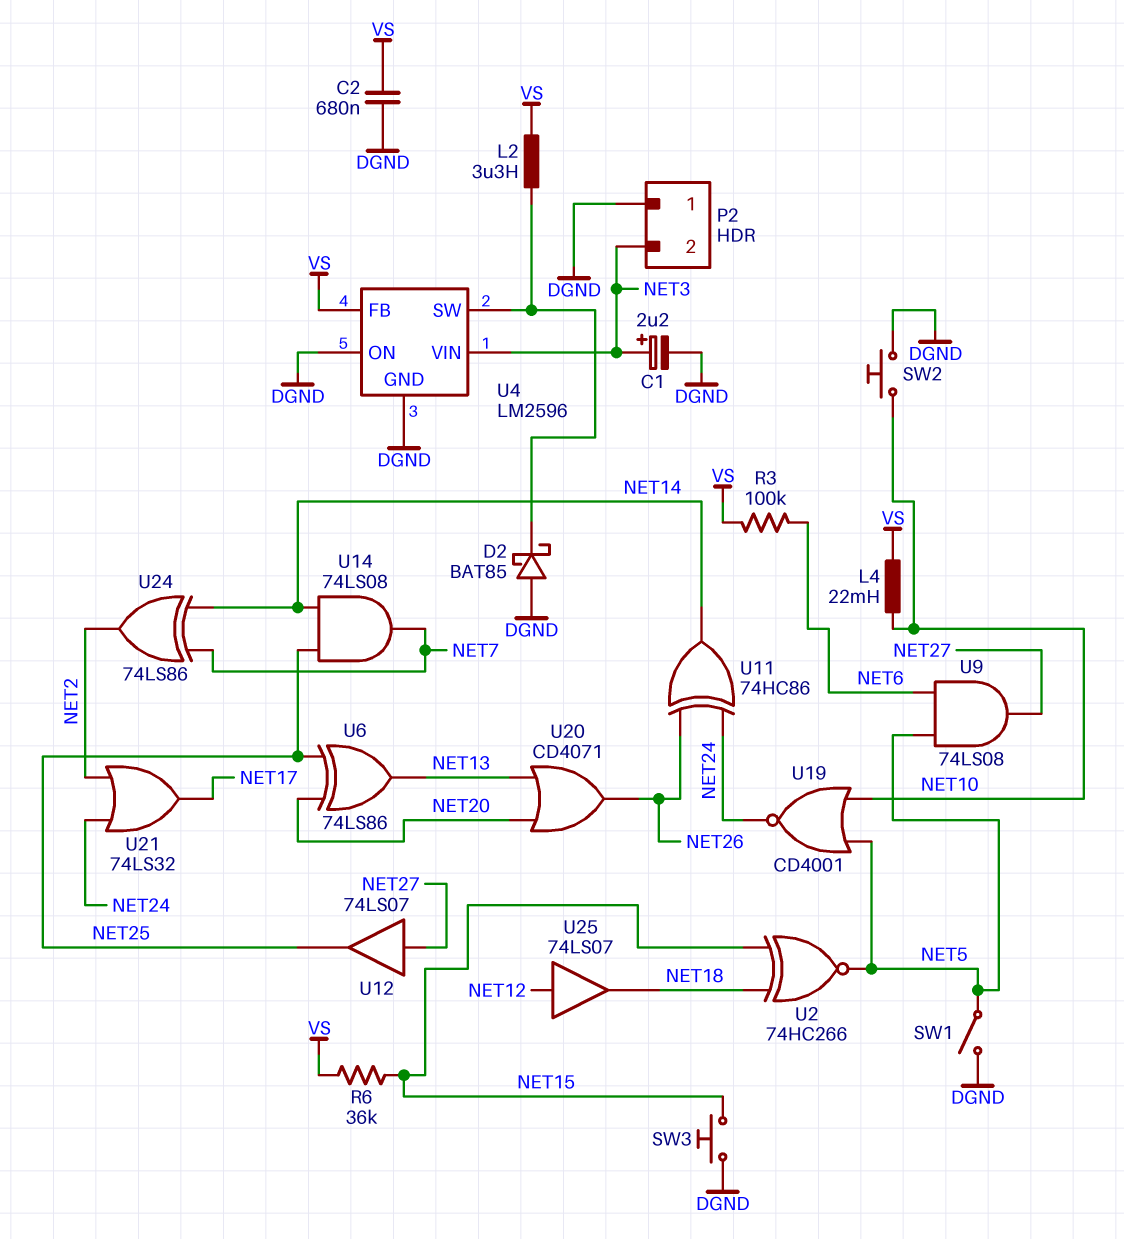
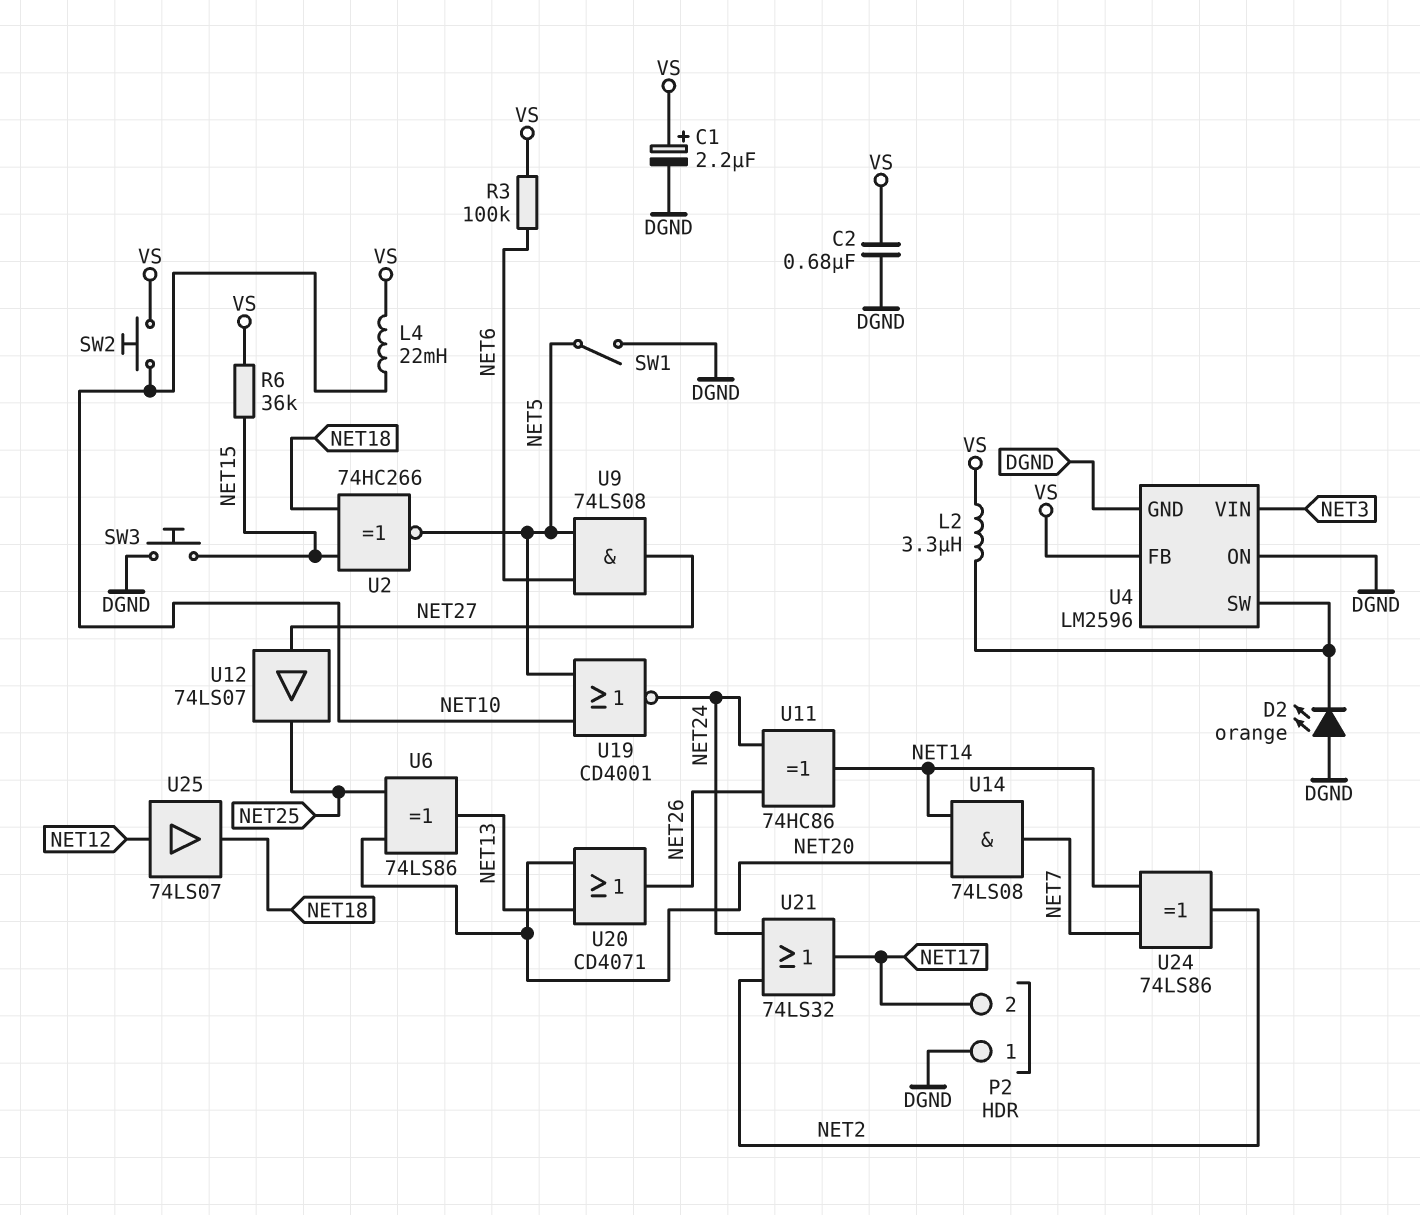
C1: 2.2uF (plus NET3, minus DGND) -> 2.2uF (plus VS, minus DGND)
D2: schottky BAT85 (A DGND, K U4/SW) -> LED orange (A DGND, K U4/SW)
P2 pin 2: NET3 -> NET17
SW2: button (DGND, NET10) -> button (NET10, VS)
U14: AND 74LS08 (in NET14, in NET25, out NET7) -> AND 74LS08 (in NET14, in NET20, out NET7)

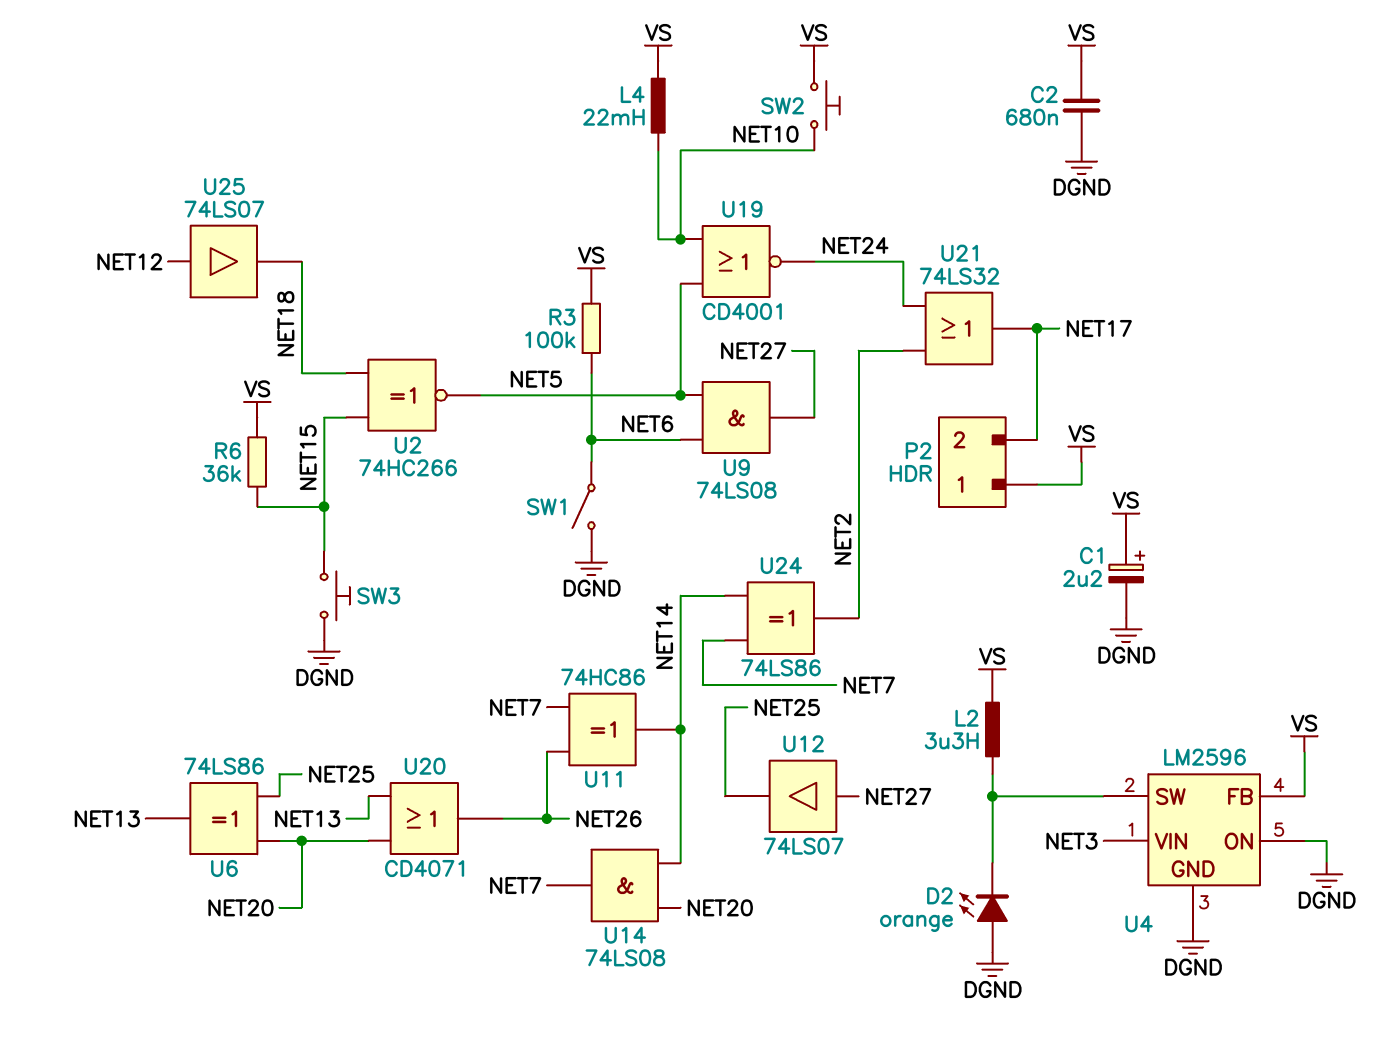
P2 pin 1: DGND -> VS
SW1: switch (DGND, NET5) -> switch (DGND, NET6)
U11: XOR 74HC86 (in NET24, in NET26, out NET14) -> XOR 74HC86 (in NET7, in NET26, out NET14)

